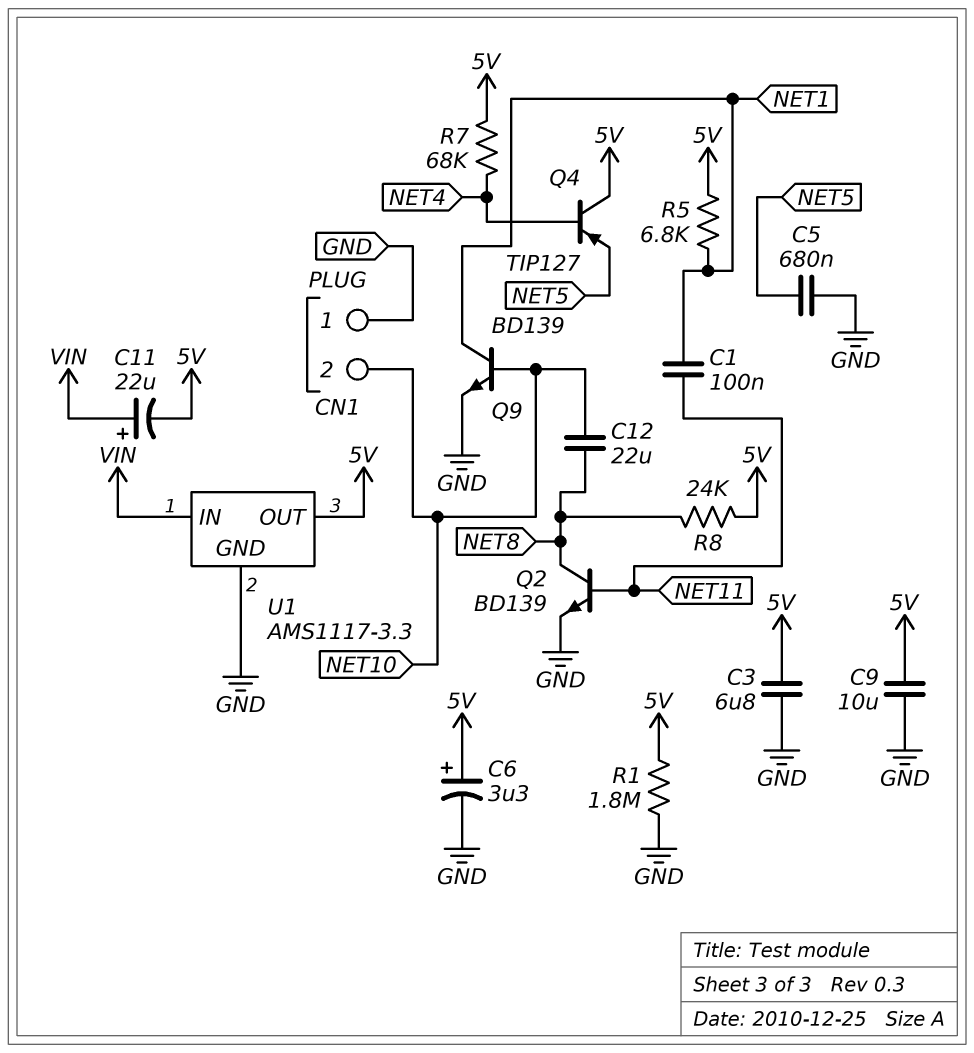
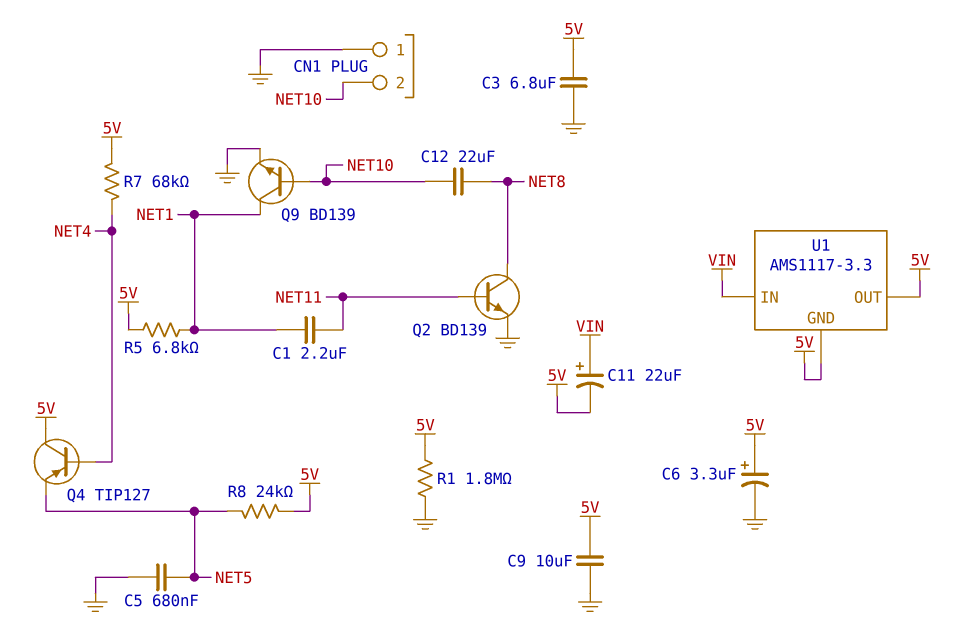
C1: 100nF (NET1, NET11) -> 2.2uF (NET1, NET11)
R8: 24k (5V, NET8) -> 24k (5V, NET5)
U1 pin GND: GND -> 5V

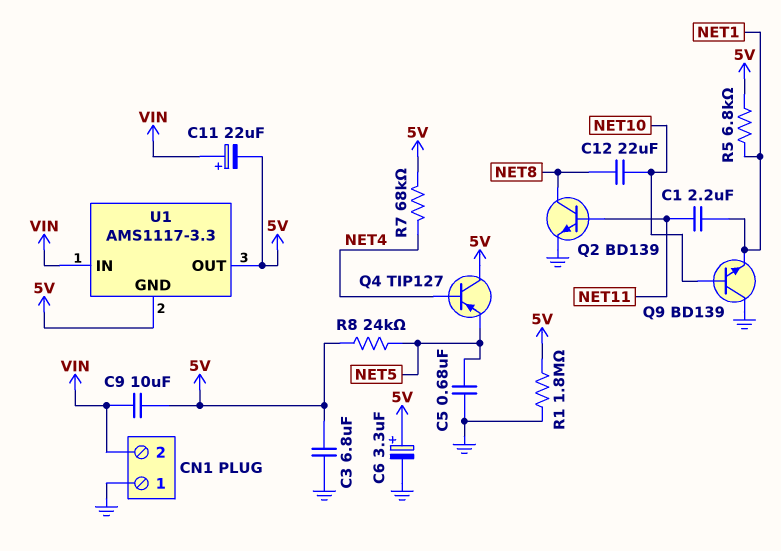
C9: 10uF (5V, GND) -> 10uF (5V, VIN)
CN1 pin 2: NET10 -> VIN
Q9: NPN BD139 (B NET10, C NET1, E GND) -> NPN BD139 (B NET10, C GND, E NET1)

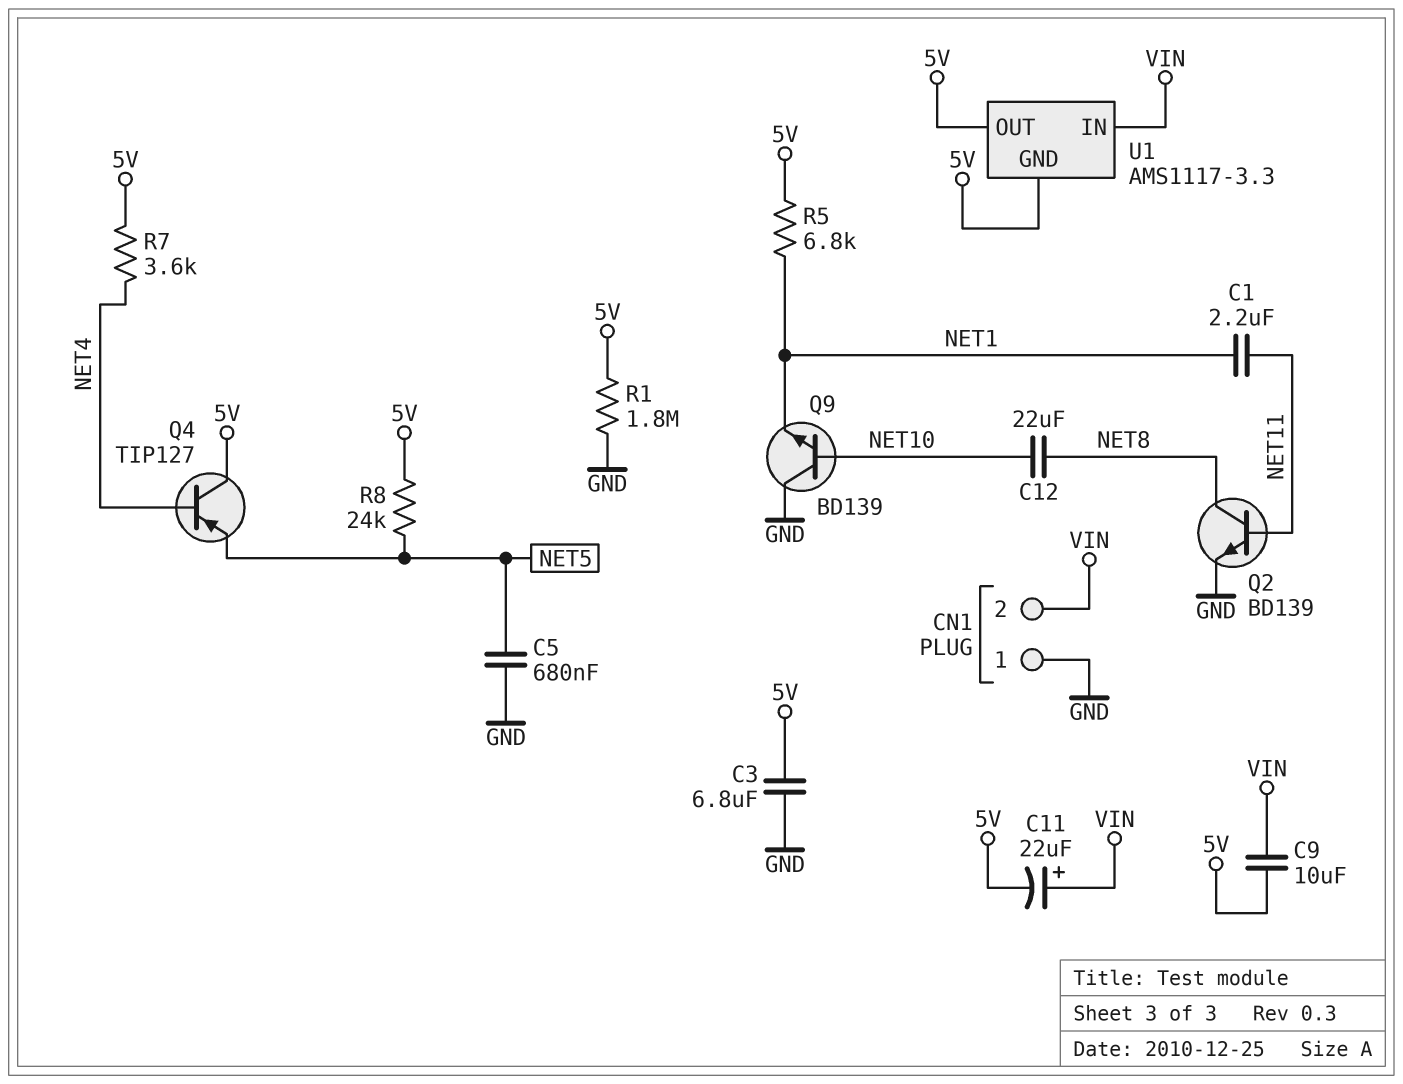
C6: 3.3uF (plus 5V, minus GND) -> none
R7: 68k (5V, NET4) -> 3.6k (5V, NET4)

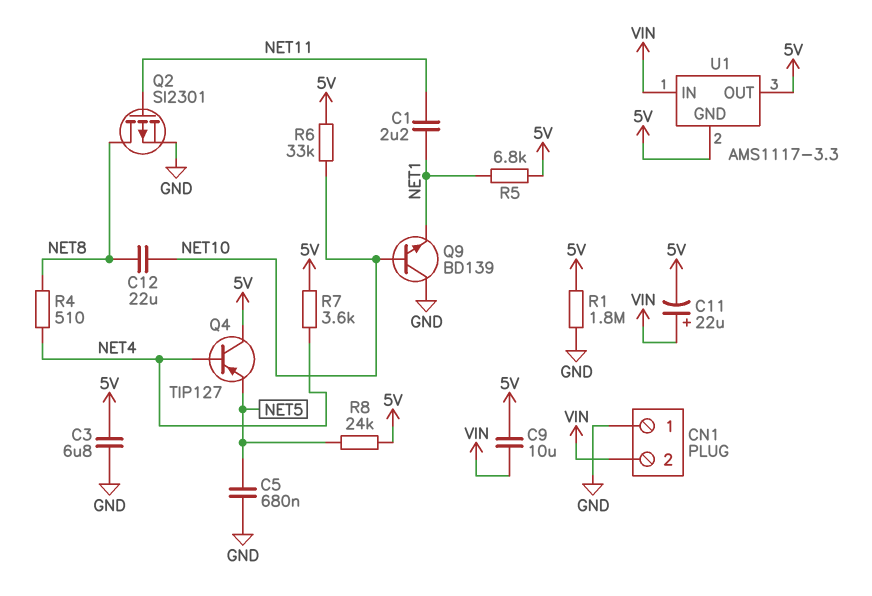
Q2: NPN BD139 (B NET11, C NET8, E GND) -> PMOS SI2301 (G NET11, D NET8, S GND)
R4: none -> 510 (NET4, NET8)
R6: none -> 33k (5V, NET10)

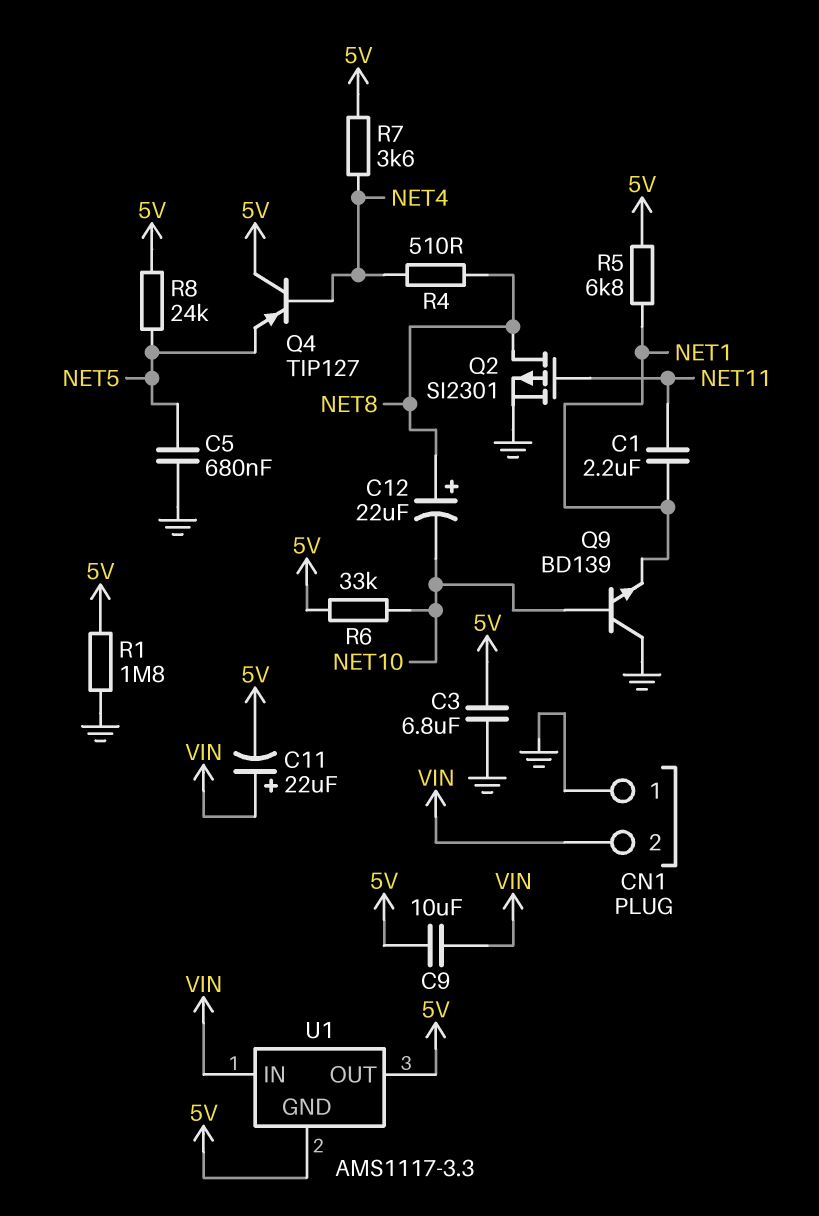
C12: 22uF (NET8, NET10) -> 22uF (plus NET8, minus NET10)

